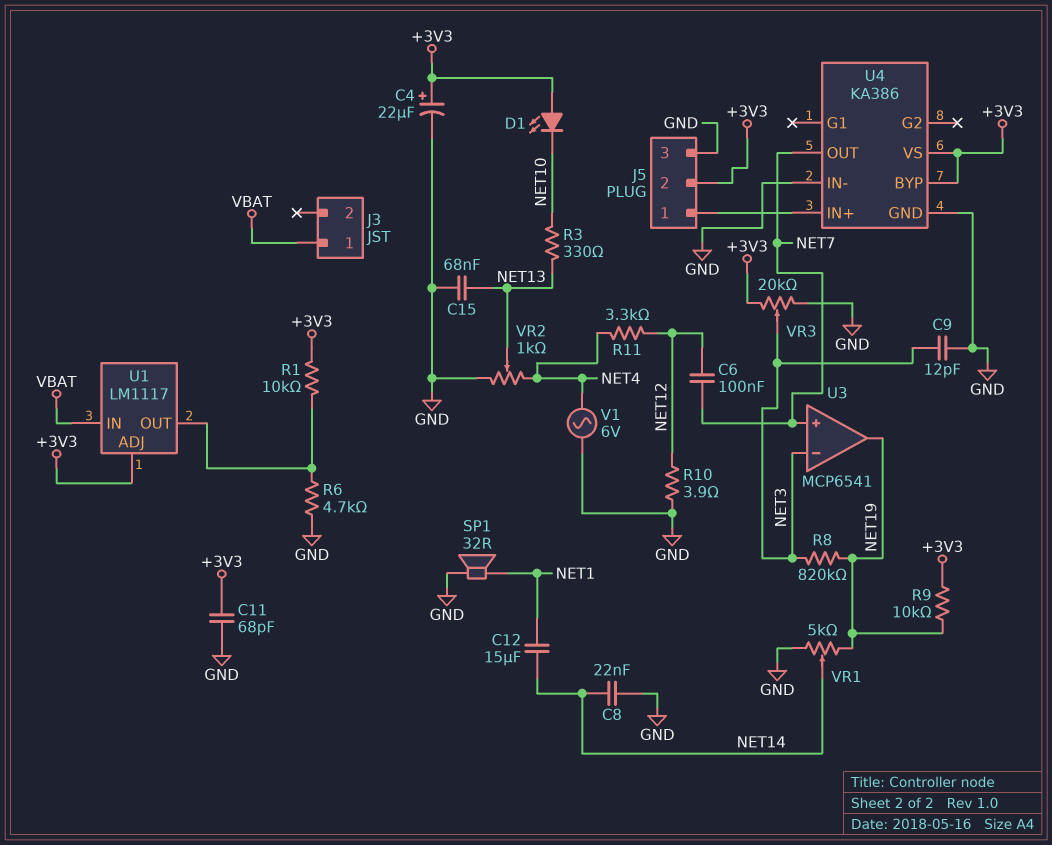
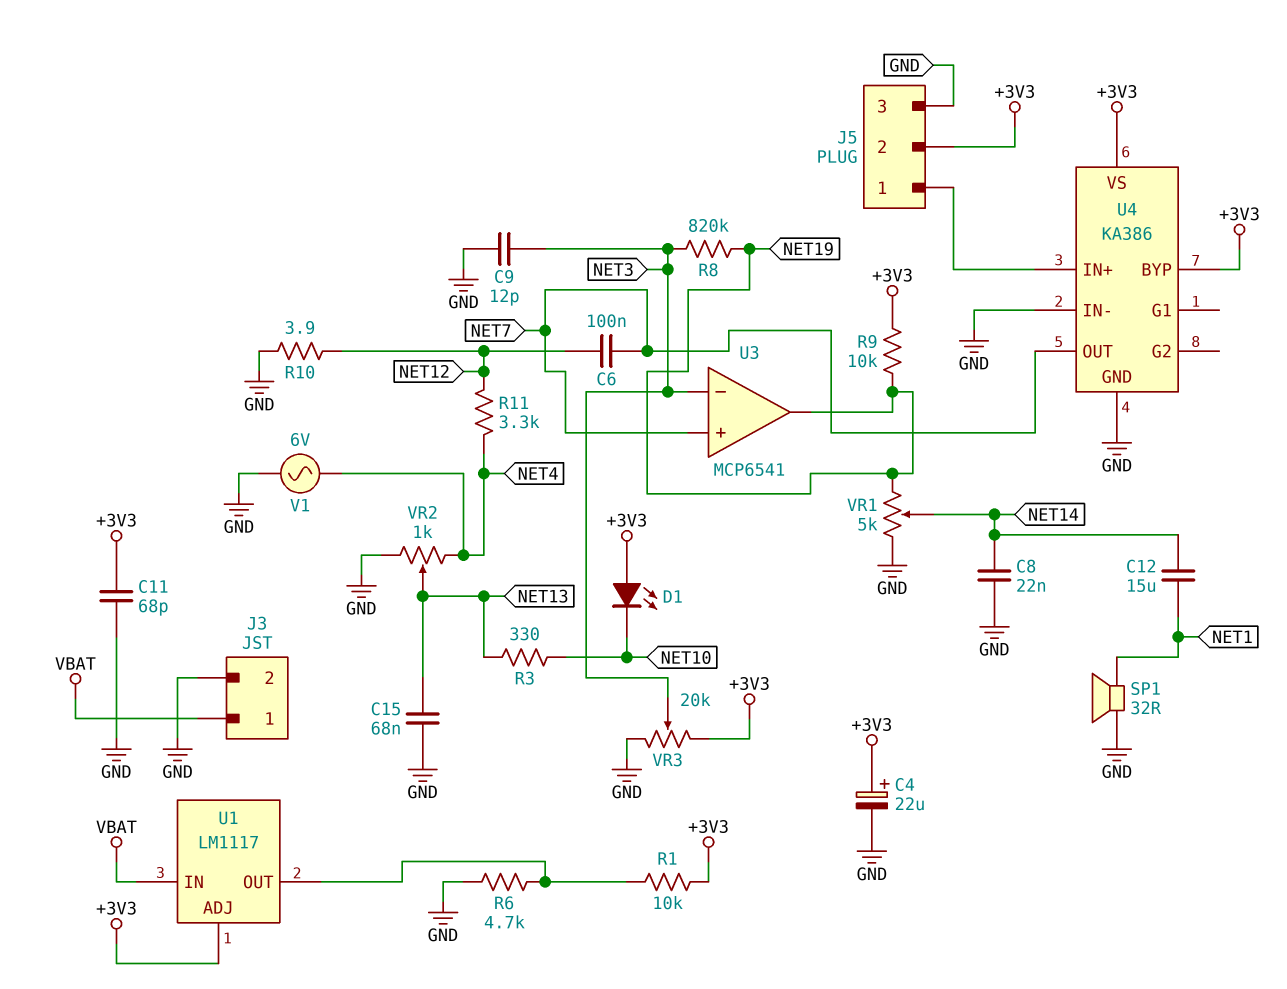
J3 pin 2: none -> GND

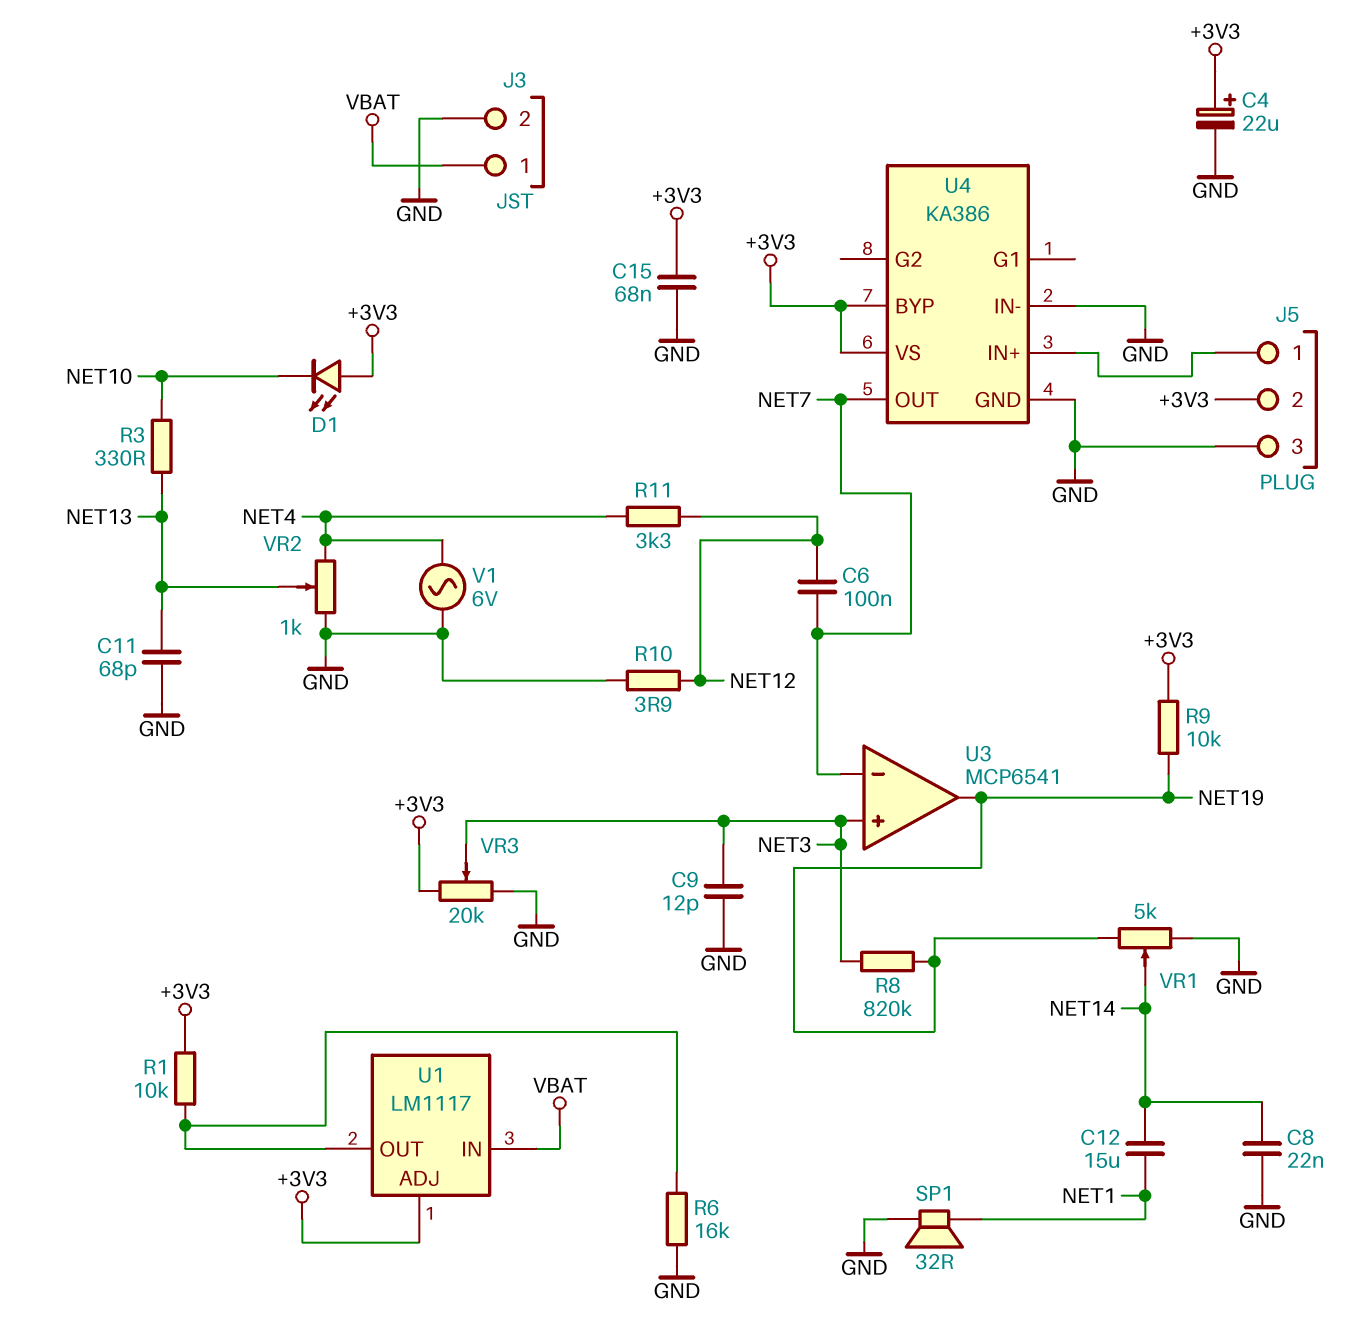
C11: 68pF (+3V3, GND) -> 68pF (GND, NET13)
C15: 68nF (GND, NET13) -> 68nF (+3V3, GND)
R6: 4.7k (GND, U1/OUT) -> 16k (GND, U1/OUT)
U3 pin in+: NET7 -> NET3
U3 pin in-: NET3 -> NET7

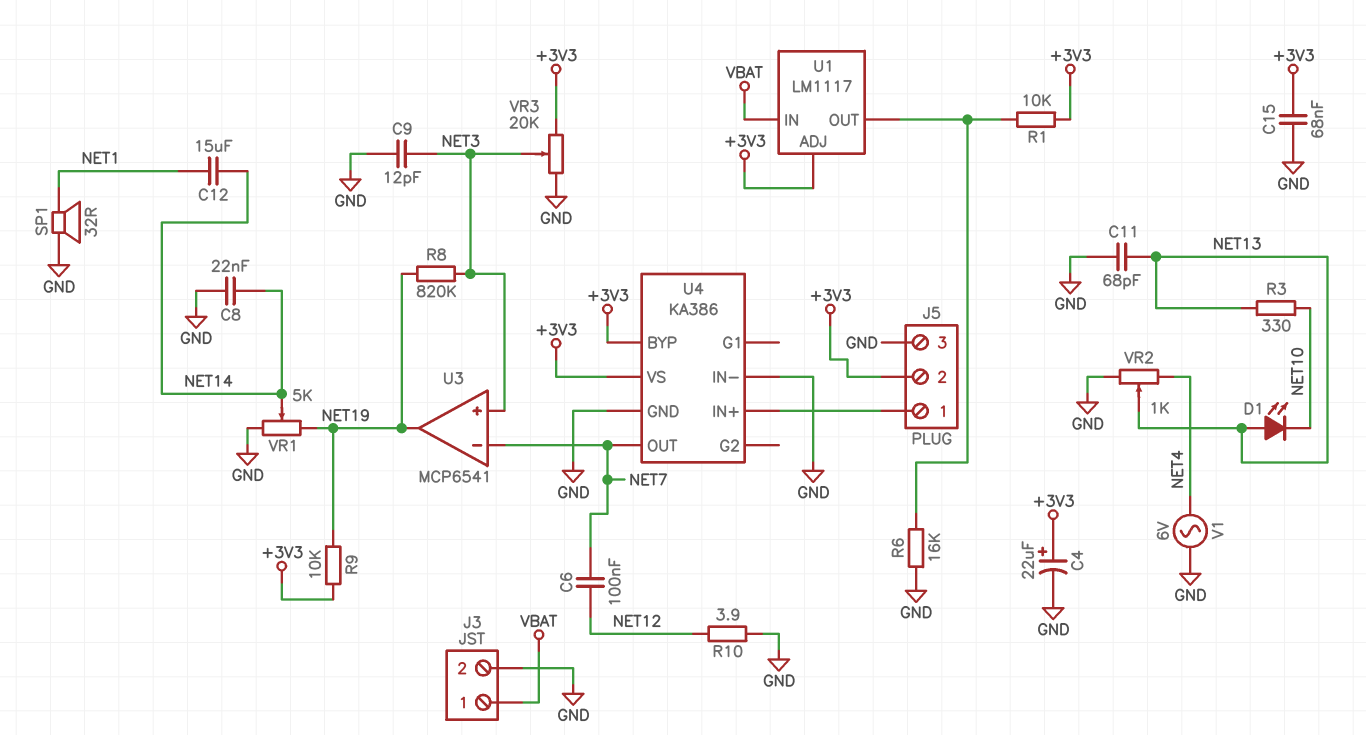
D1: LED (A +3V3, K NET10) -> LED (A NET13, K NET10)
R11: 3.3k (NET4, NET12) -> none

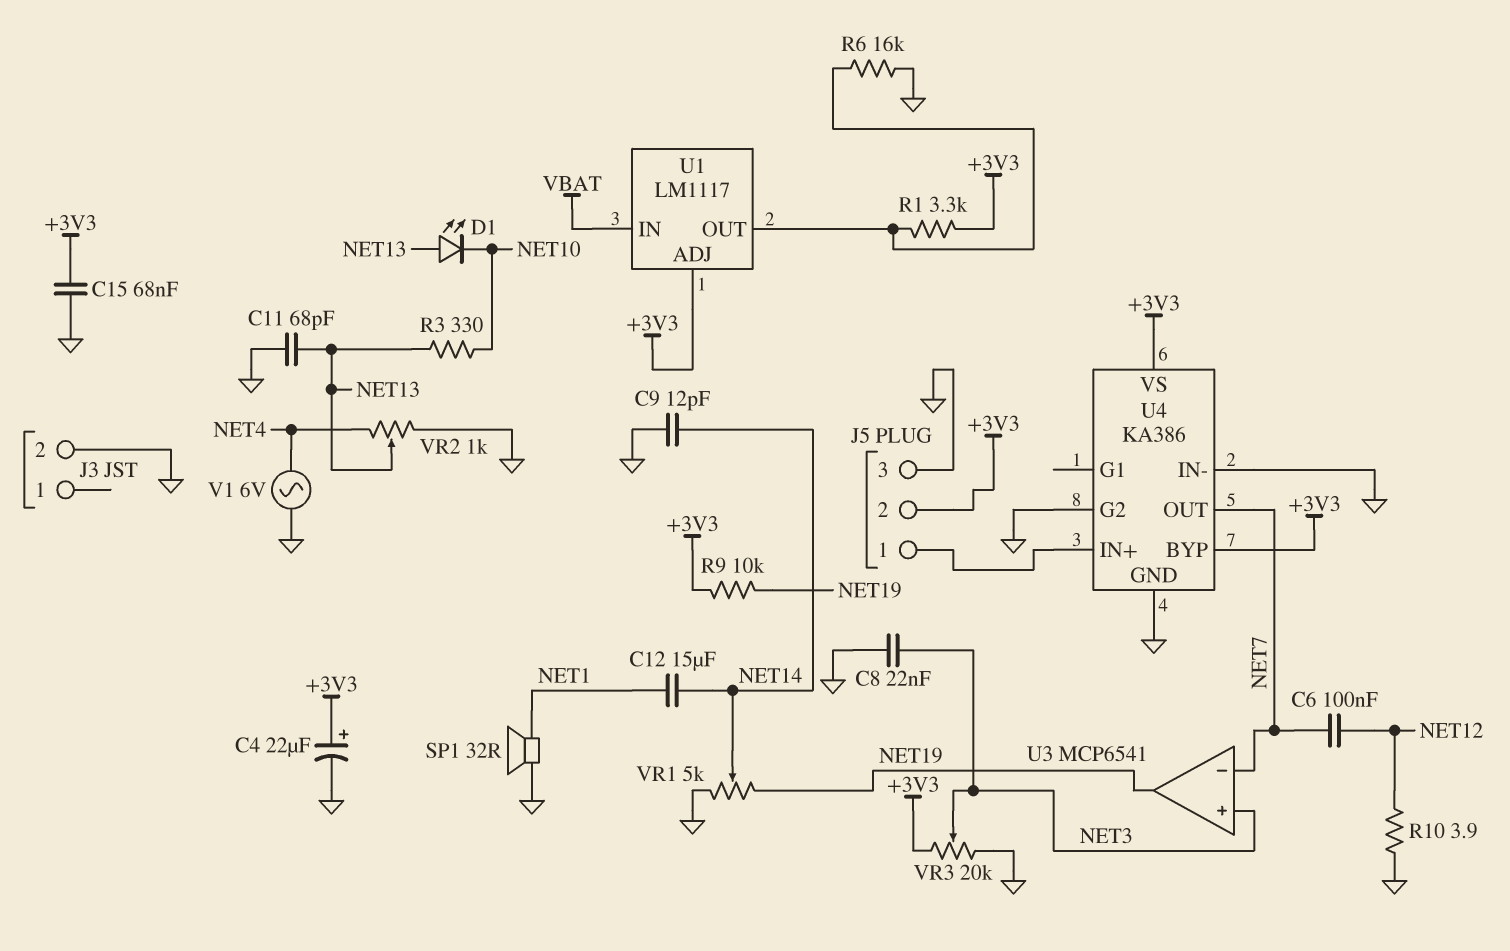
C8: 22nF (GND, NET14) -> 22nF (GND, NET3)
C9: 12pF (GND, NET3) -> 12pF (GND, NET14)
J3 pin 1: VBAT -> none
R1: 10k (+3V3, U1/OUT) -> 3.3k (+3V3, U1/OUT)
R8: 820k (NET3, NET19) -> none
U4 pin G2: none -> GND

